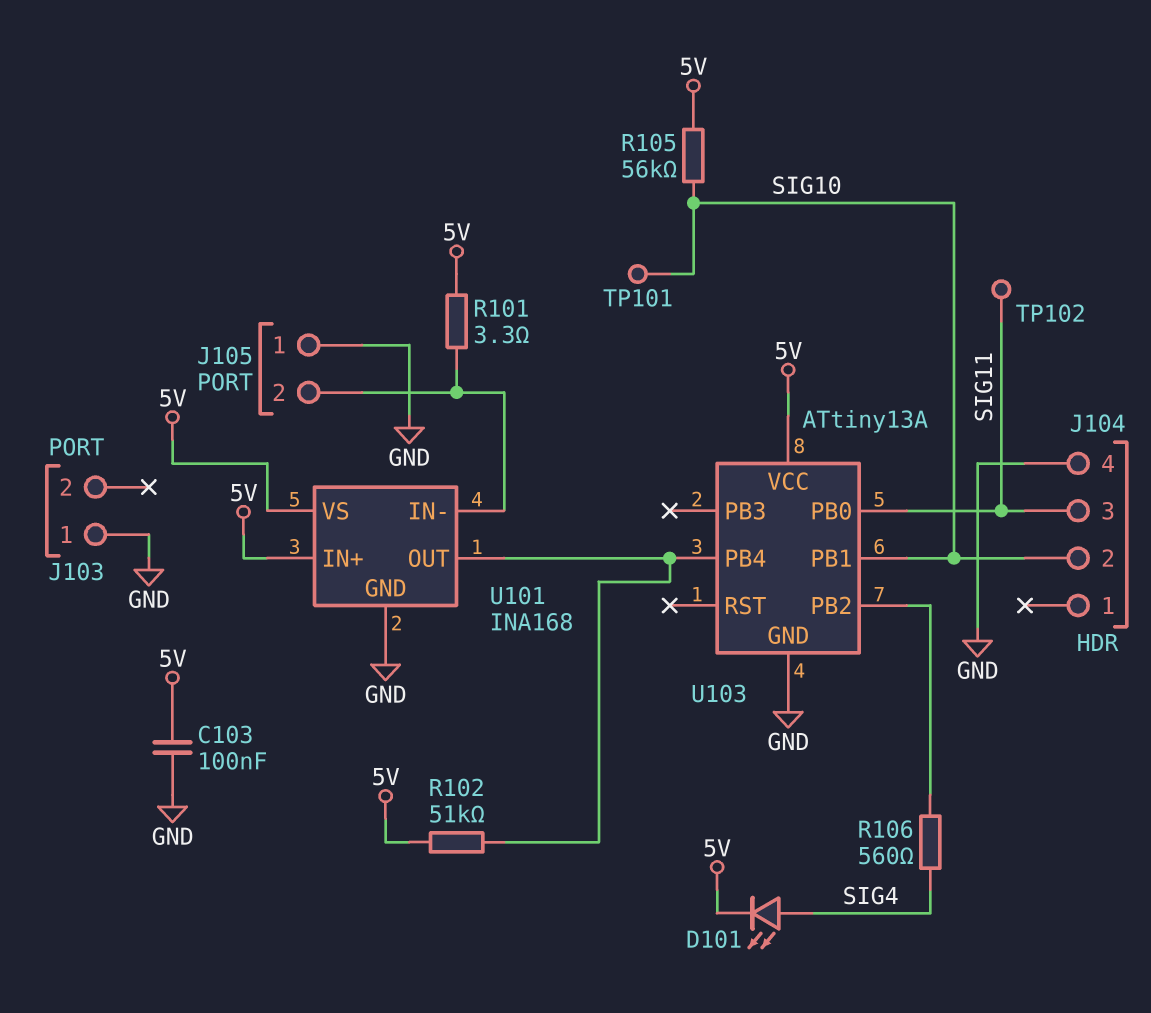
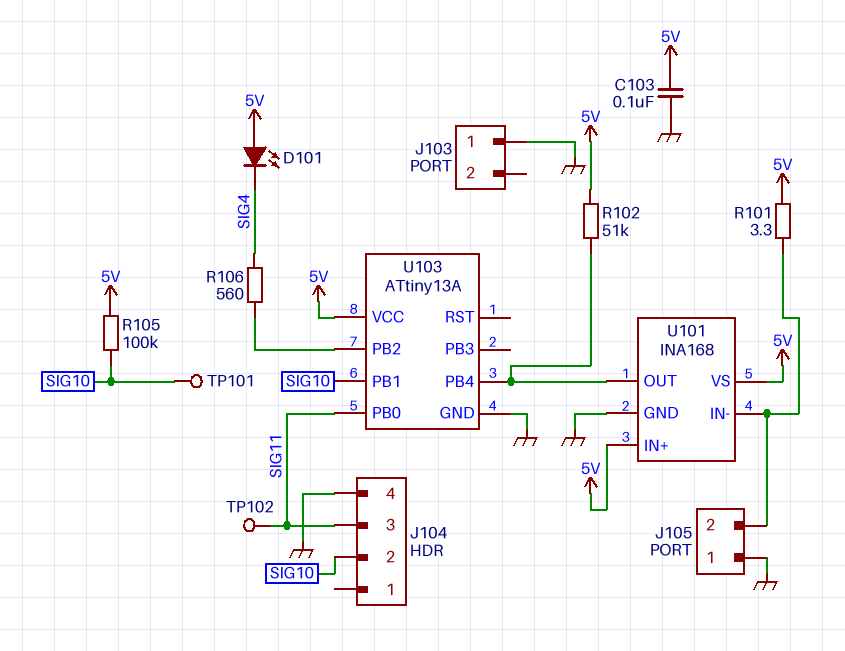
D101: LED (A SIG4, K 5V) -> LED (A 5V, K SIG4)
R105: 56k (5V, SIG10) -> 100k (5V, SIG10)

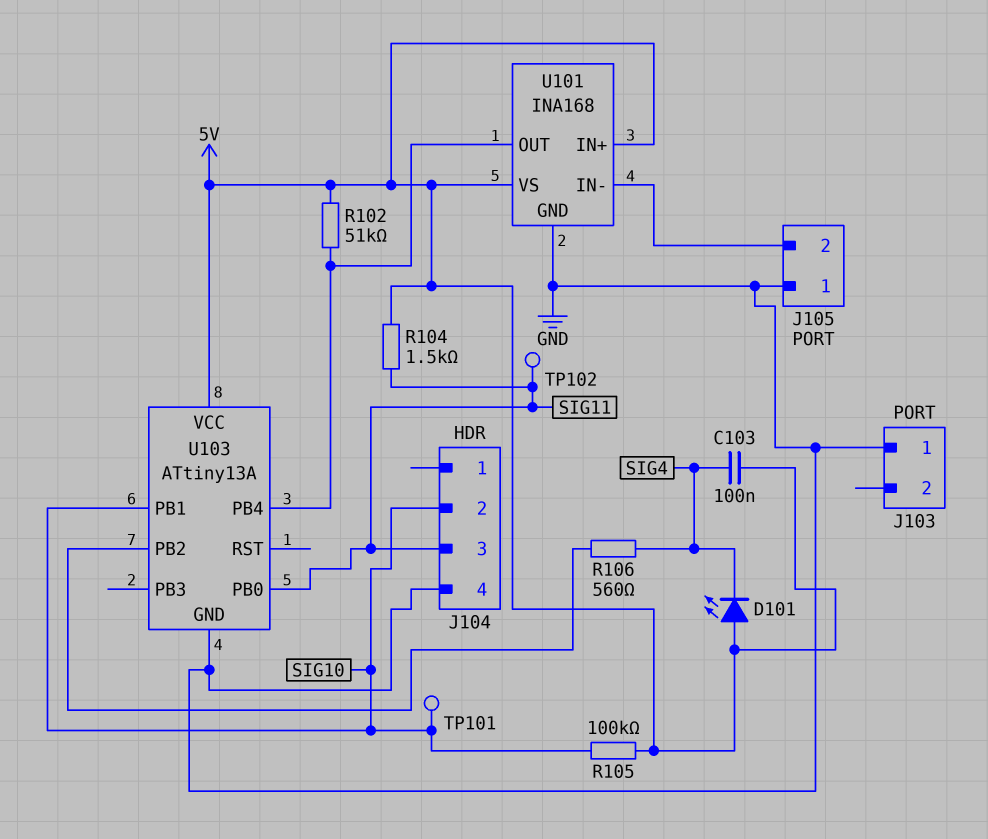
C103: 100nF (5V, GND) -> 100nF (5V, SIG4)
R101: 3.3 (5V, J105/2) -> none
R104: none -> 1.5k (5V, SIG11)

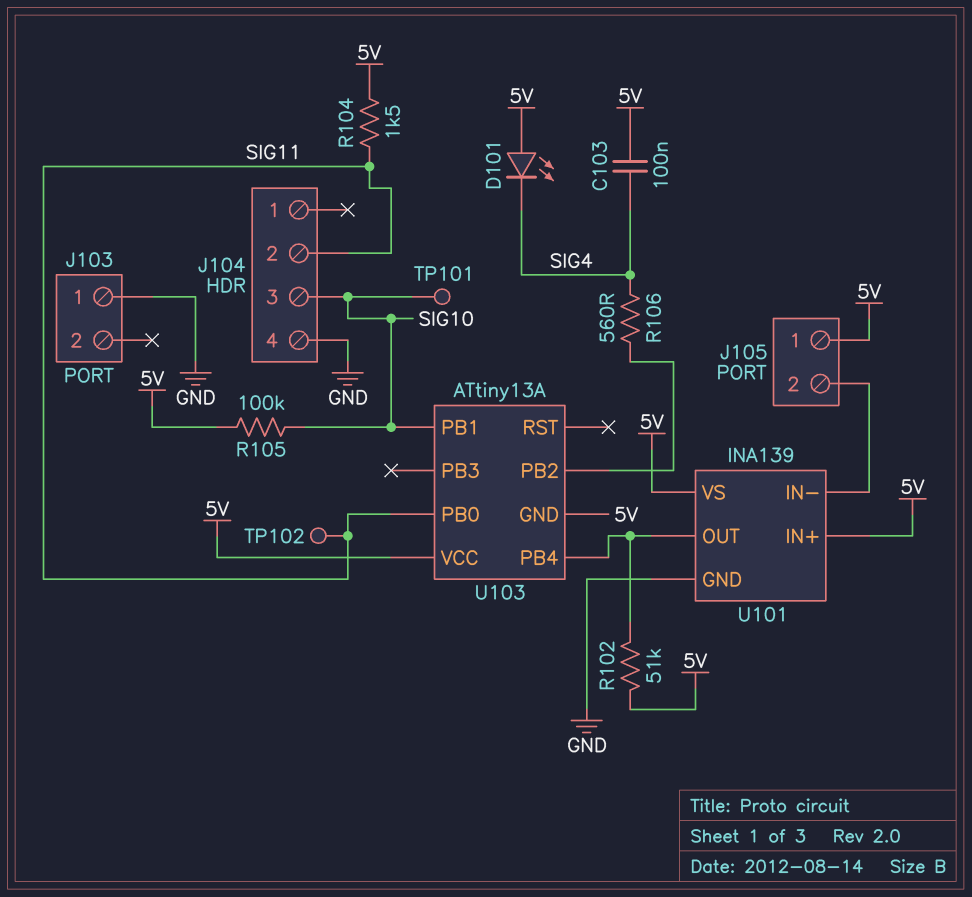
J104 pin 2: SIG10 -> SIG11
J104 pin 3: SIG11 -> SIG10
J105 pin 1: GND -> 5V
U101: INA168 -> INA139
U103 pin GND: GND -> 5V

